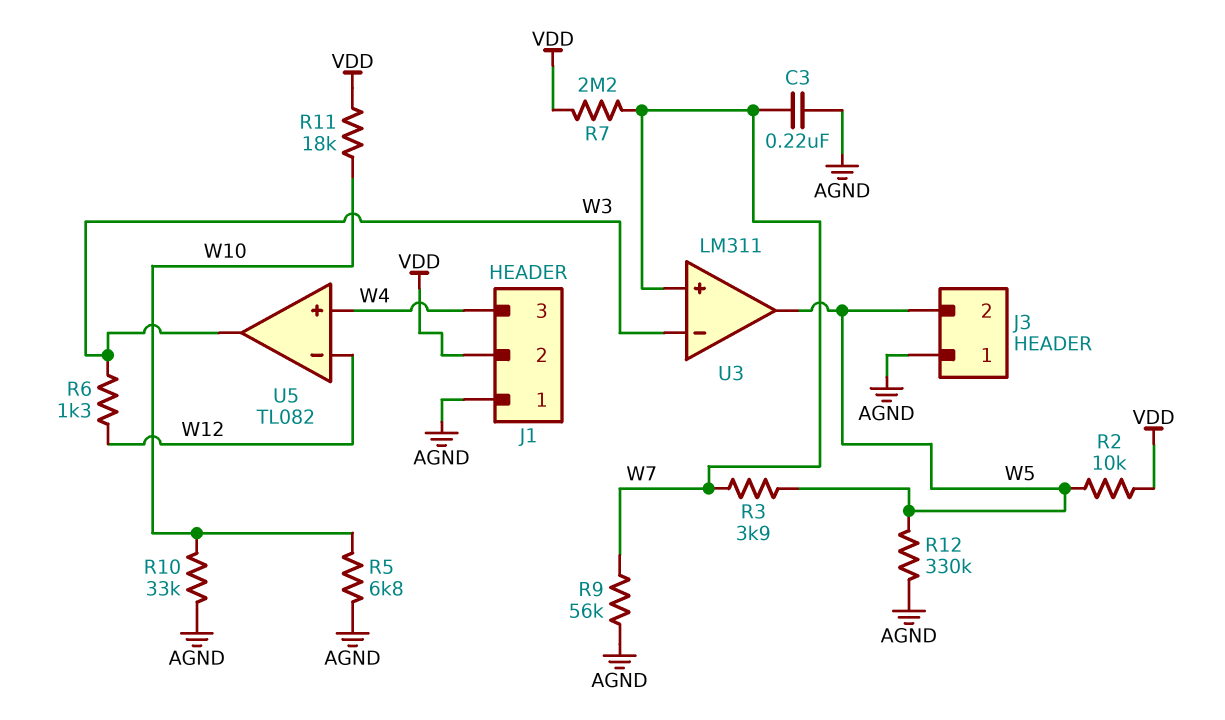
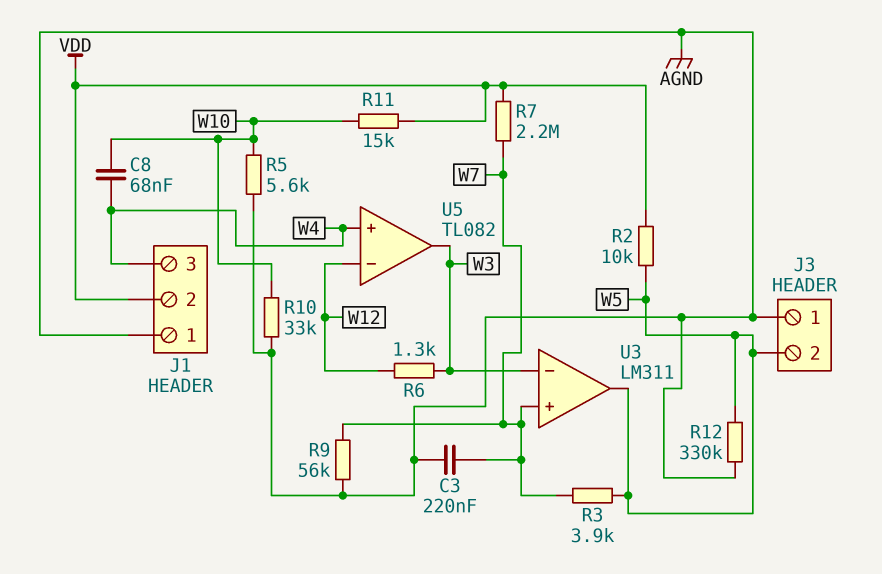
C8: none -> 68nF (W4, W10)
R5: 6.8k (AGND, W10) -> 5.6k (AGND, W10)
R11: 18k (VDD, W10) -> 15k (VDD, W10)

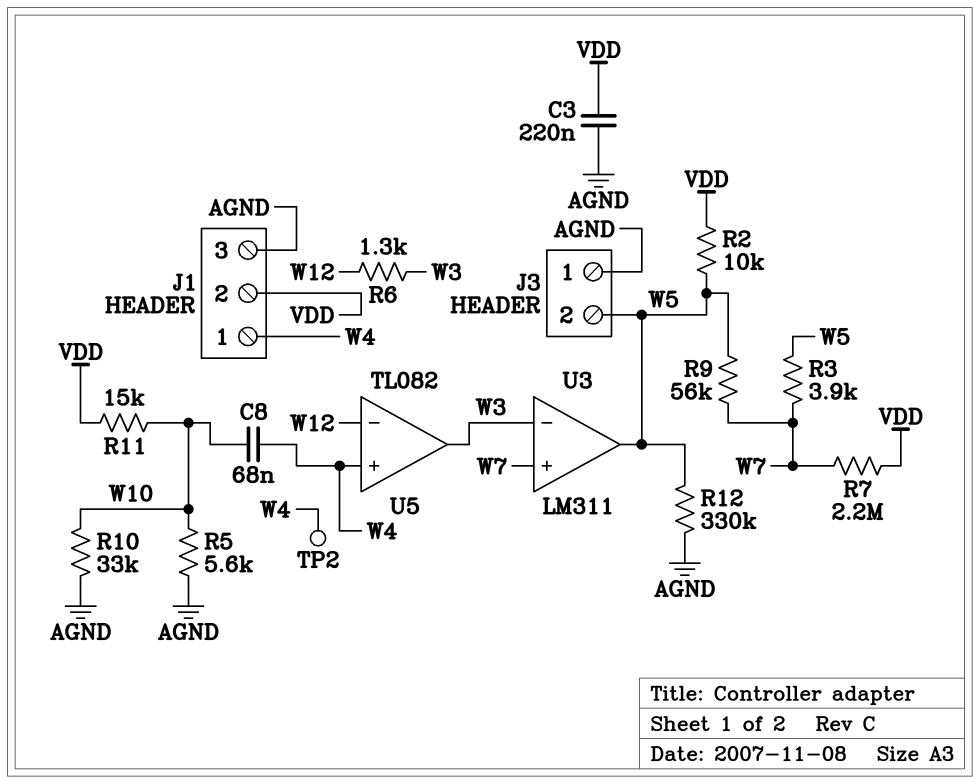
C3: 220nF (AGND, W7) -> 220nF (AGND, VDD)
J1 pin 1: AGND -> W4
J1 pin 3: W4 -> AGND
R9: 56k (AGND, W7) -> 56k (W5, W7)
TP2: none -> test point (W4)

